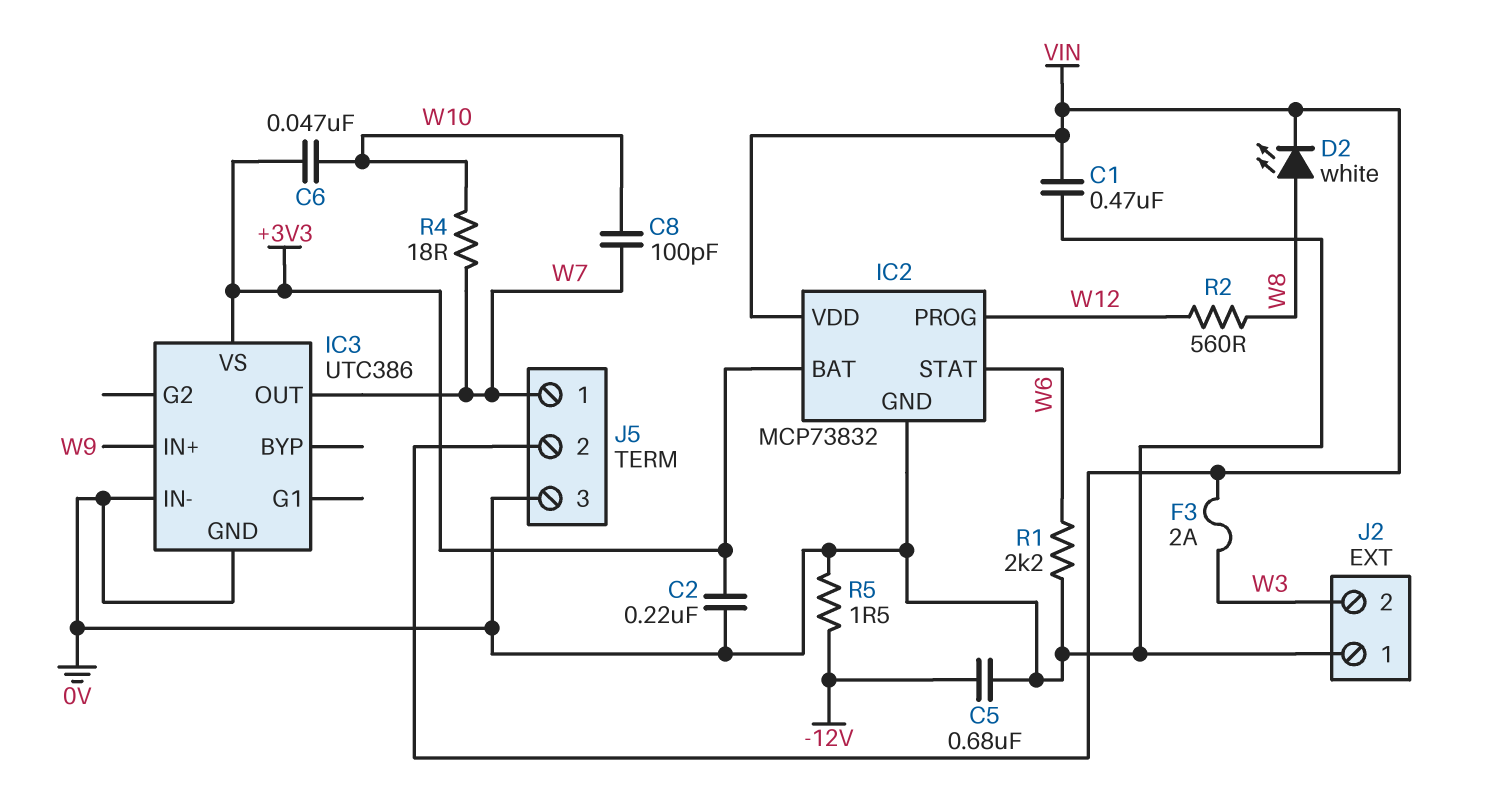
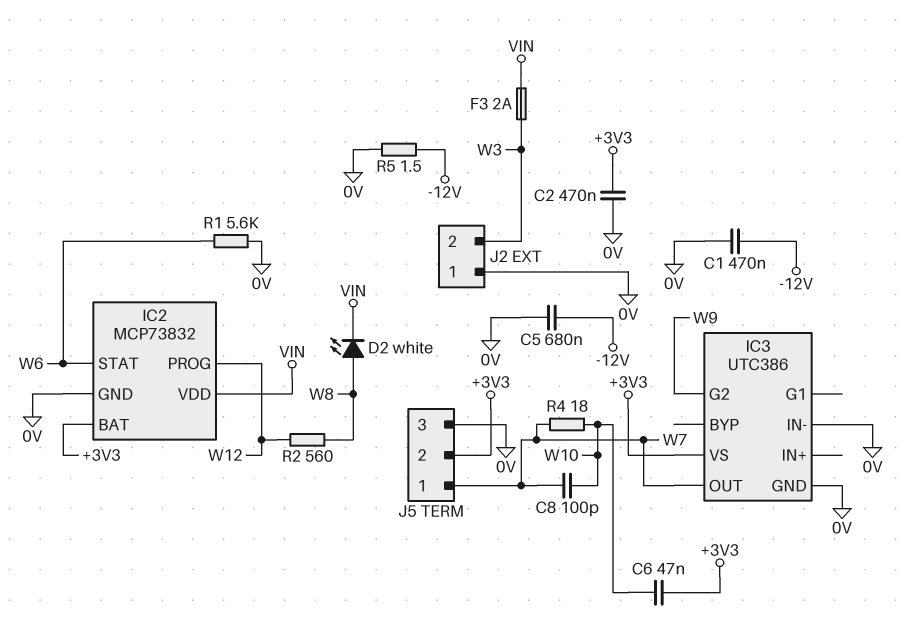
C1: 470nF (0V, VIN) -> 470nF (-12V, 0V)
C2: 220nF (+3V3, 0V) -> 470nF (+3V3, 0V)
IC3 pin G2: none -> W9
IC3 pin IN+: W9 -> none
J5 pin 2: VIN -> +3V3
R1: 2.2k (0V, W6) -> 5.6k (0V, W6)

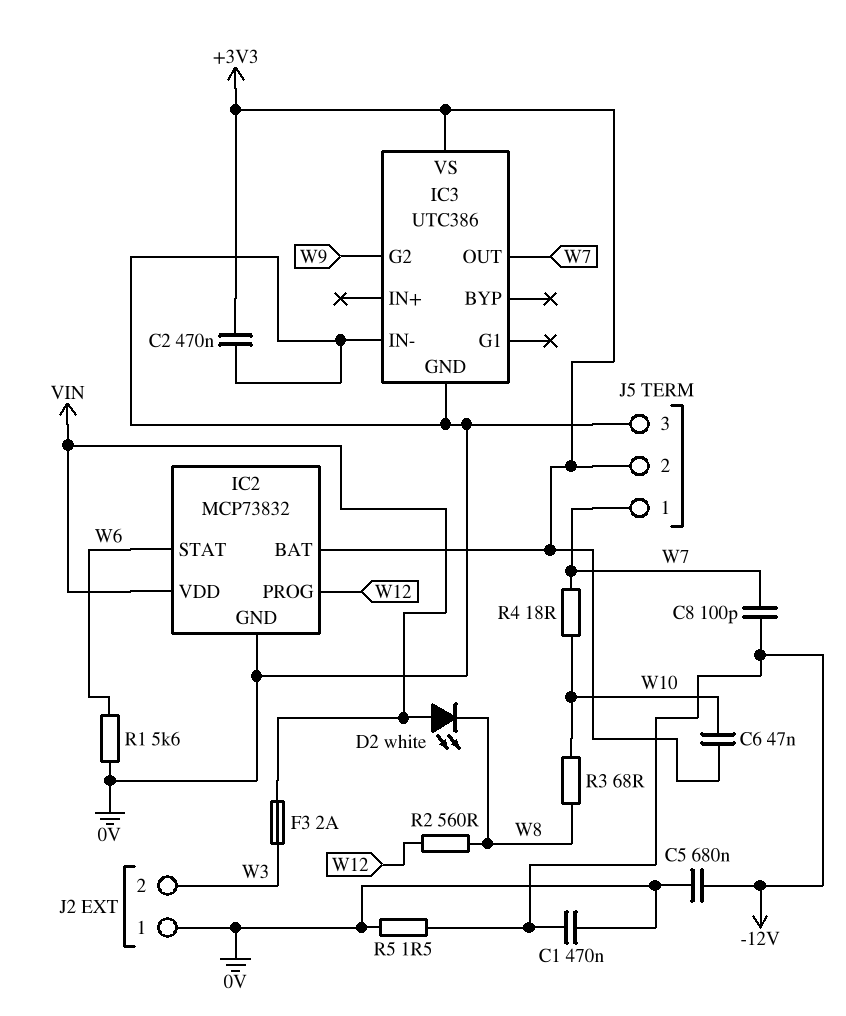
C8: 100pF (W7, W10) -> 100pF (-12V, W7)
D2: LED white (A W8, K VIN) -> LED white (A VIN, K W8)
R3: none -> 68 (W8, W10)

